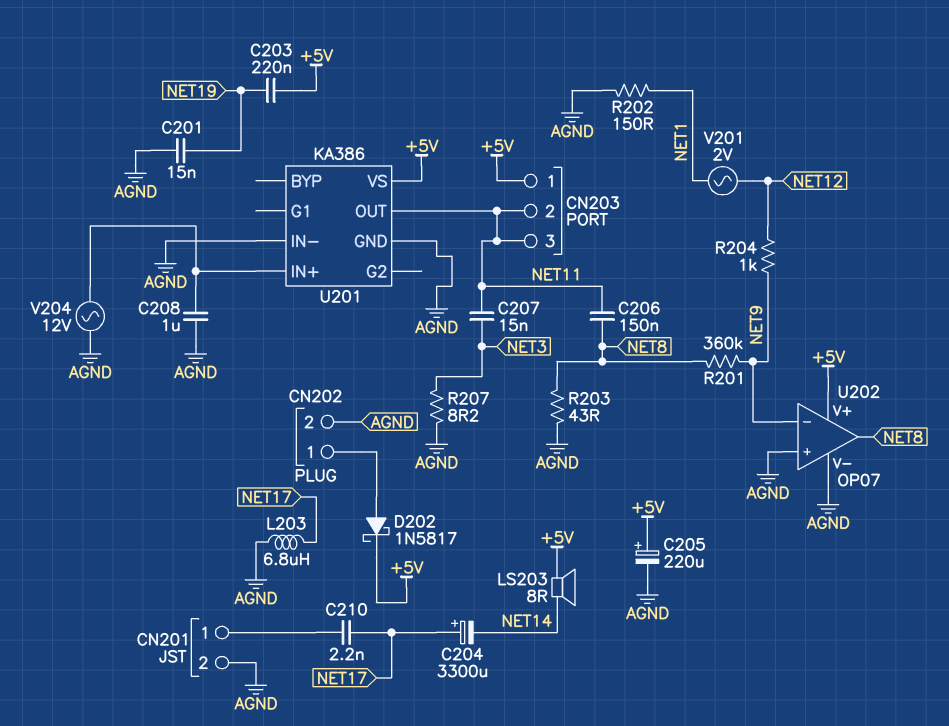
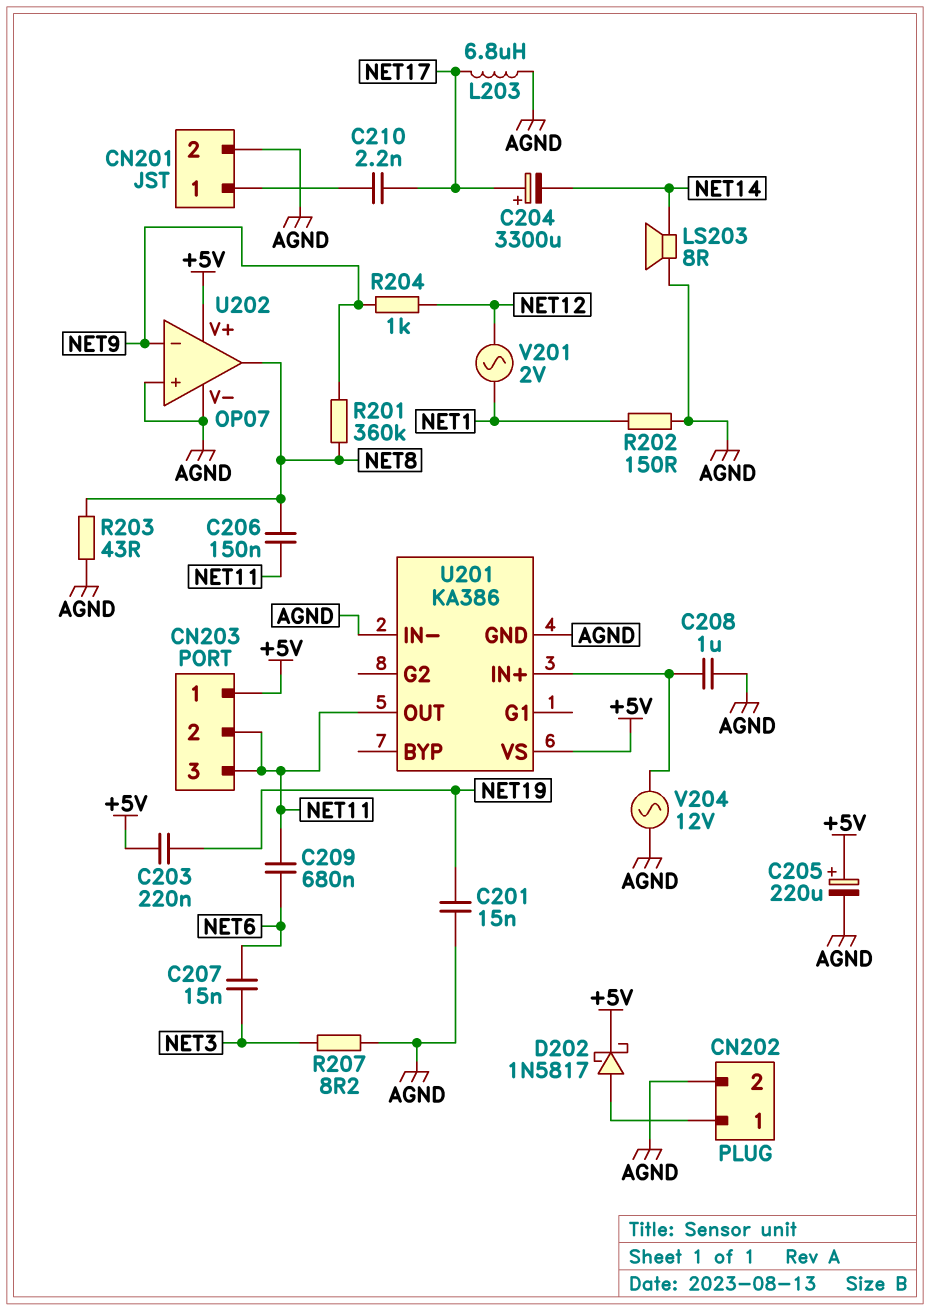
C207: 15nF (NET3, NET11) -> 15nF (NET3, NET6)
C209: none -> 680nF (NET6, NET11)
LS203: speaker 8R (+5V, NET14) -> speaker 8R (AGND, NET14)

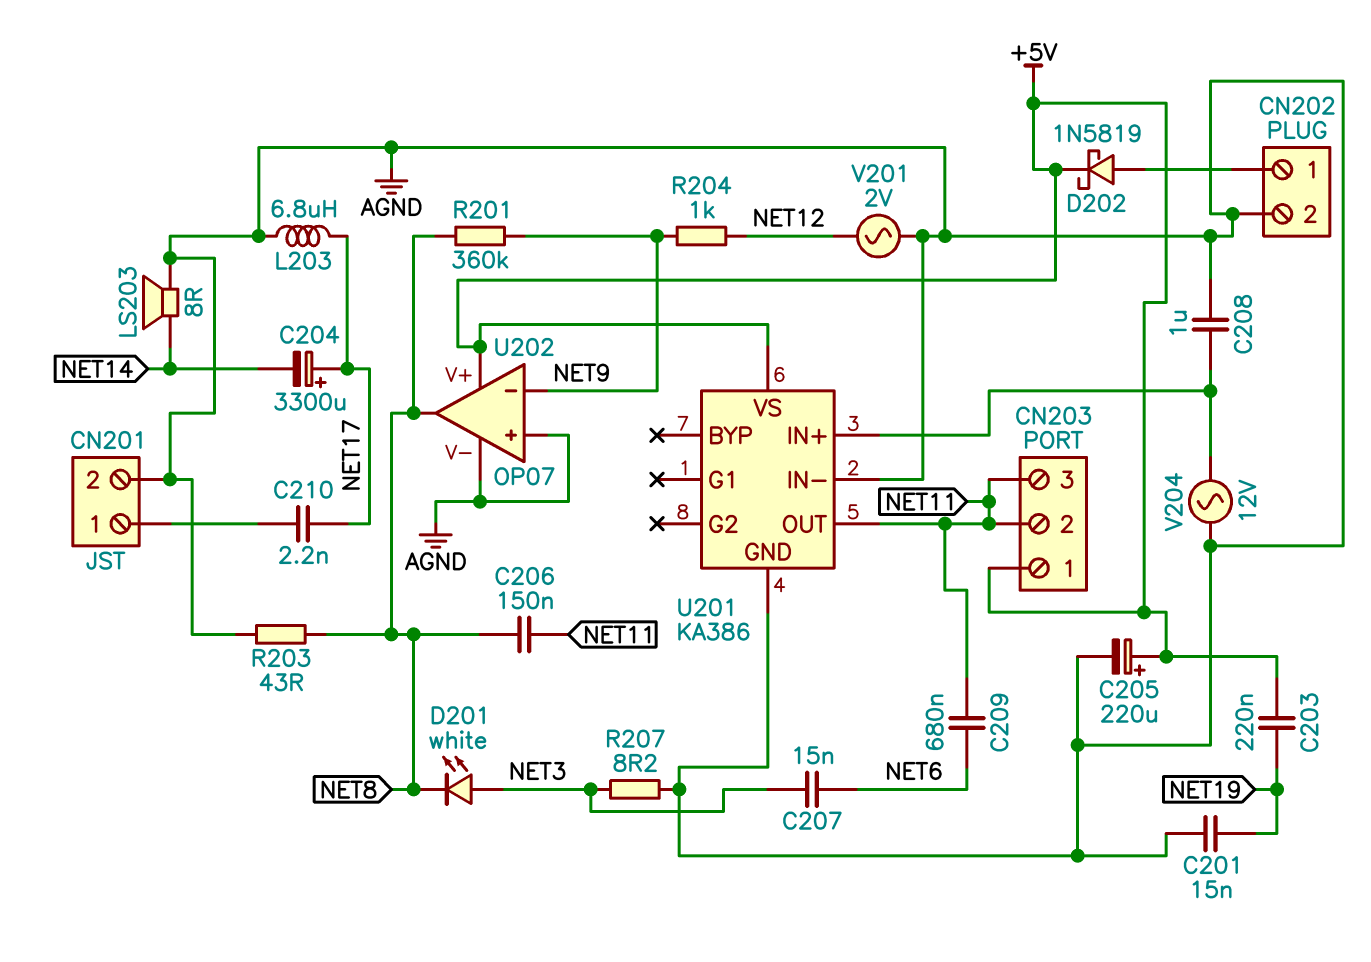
D201: none -> LED white (A NET3, K NET8)
D202: schottky 1N5817 (A CN202/1, K +5V) -> schottky 1N5819 (A CN202/1, K +5V)
R202: 150 (AGND, NET1) -> none
V201: AC 2V (NET1, NET12) -> AC 2V (AGND, NET12)

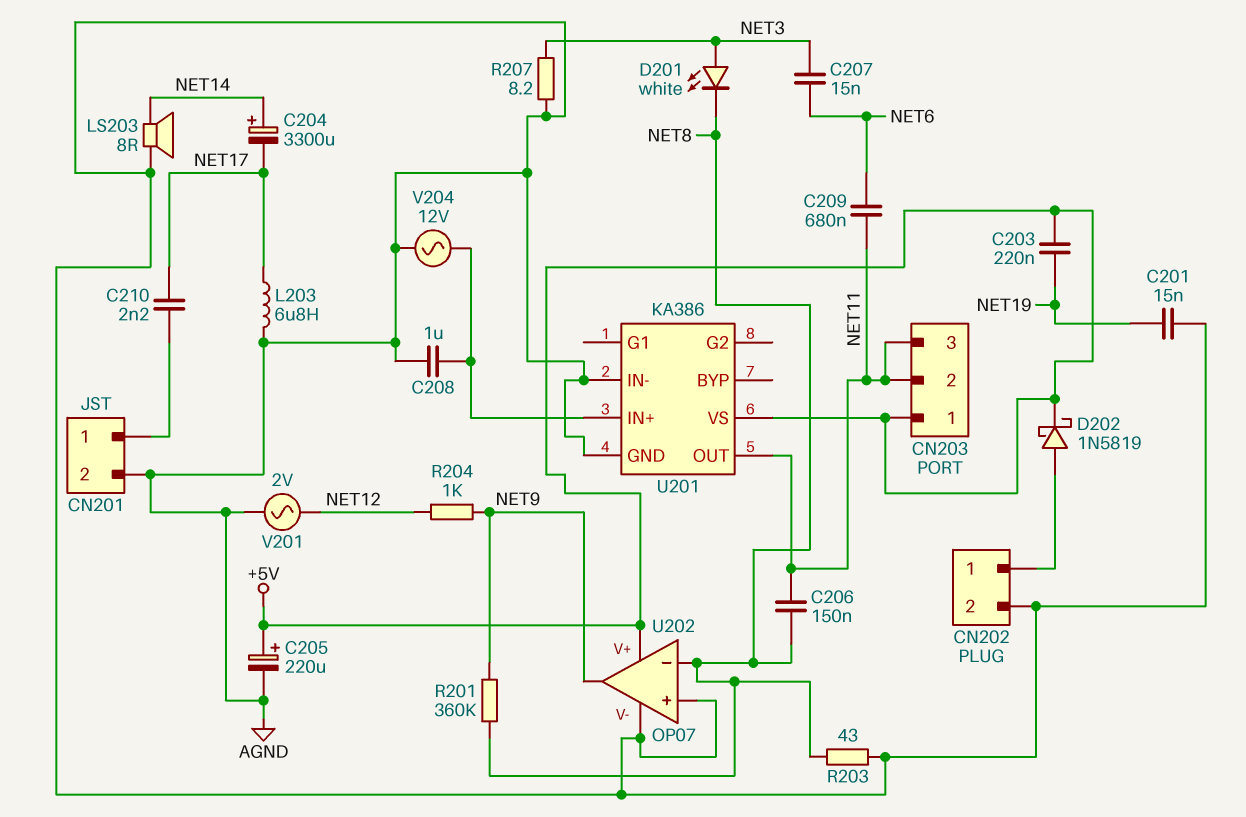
C204: 3300uF (plus NET17, minus NET14) -> 3300uF (plus NET14, minus NET17)
U202 pin in-: NET9 -> NET8
U202 pin out: NET8 -> NET9

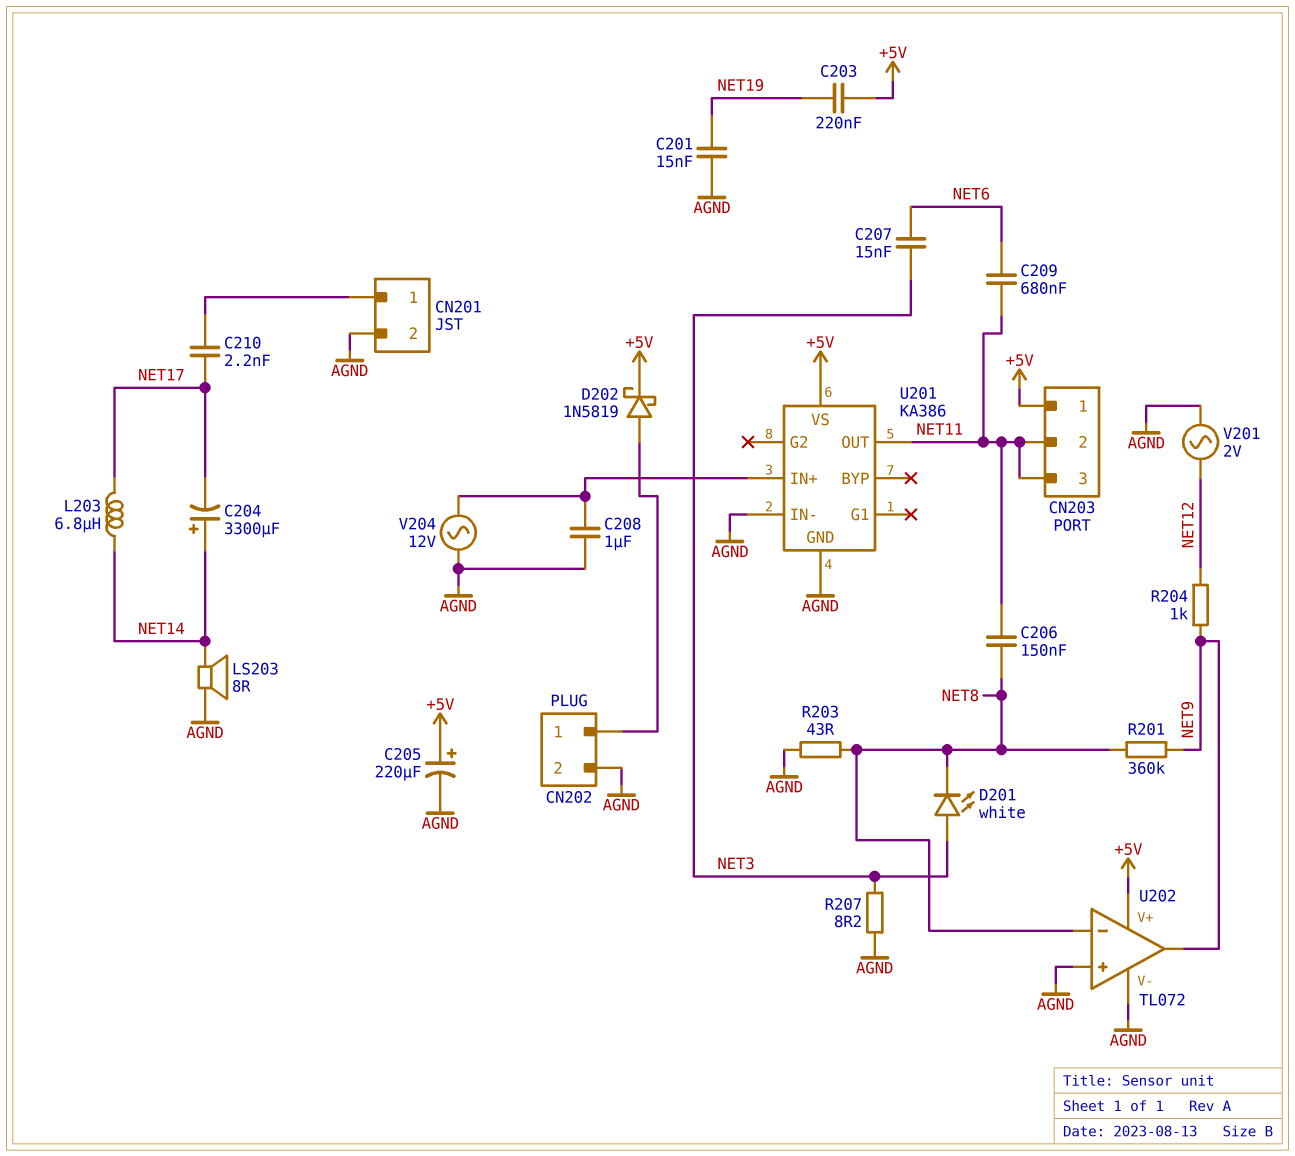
L203: 6.8uH (AGND, NET17) -> 6.8uH (NET14, NET17)
U202: OP07 -> TL072

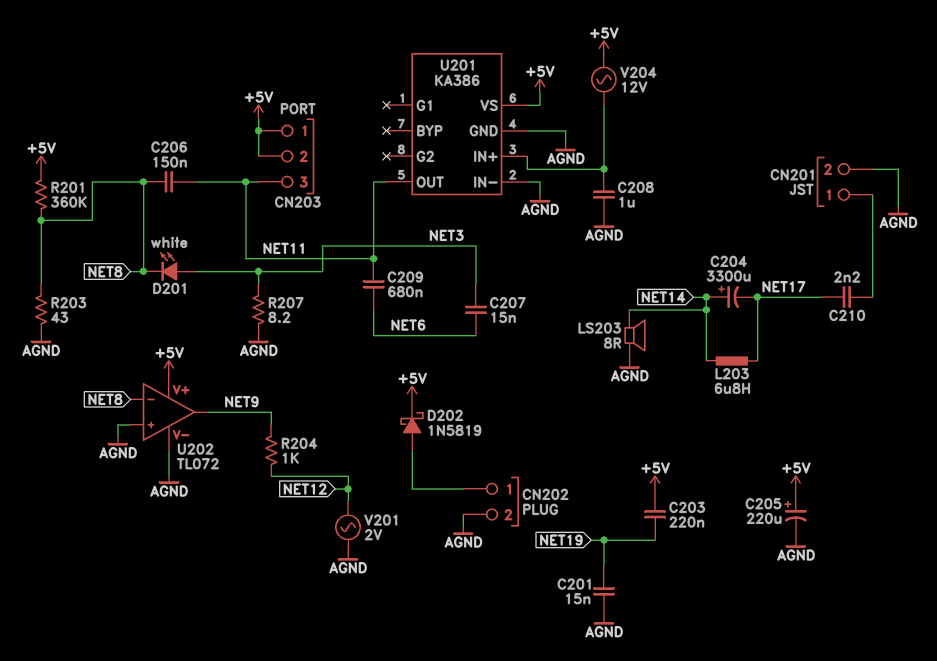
CN203 pin 2: NET11 -> +5V
R201: 360k (NET8, NET9) -> 360k (+5V, NET8)
V204: AC 12V (AGND, U201/IN+) -> AC 12V (+5V, U201/IN+)

